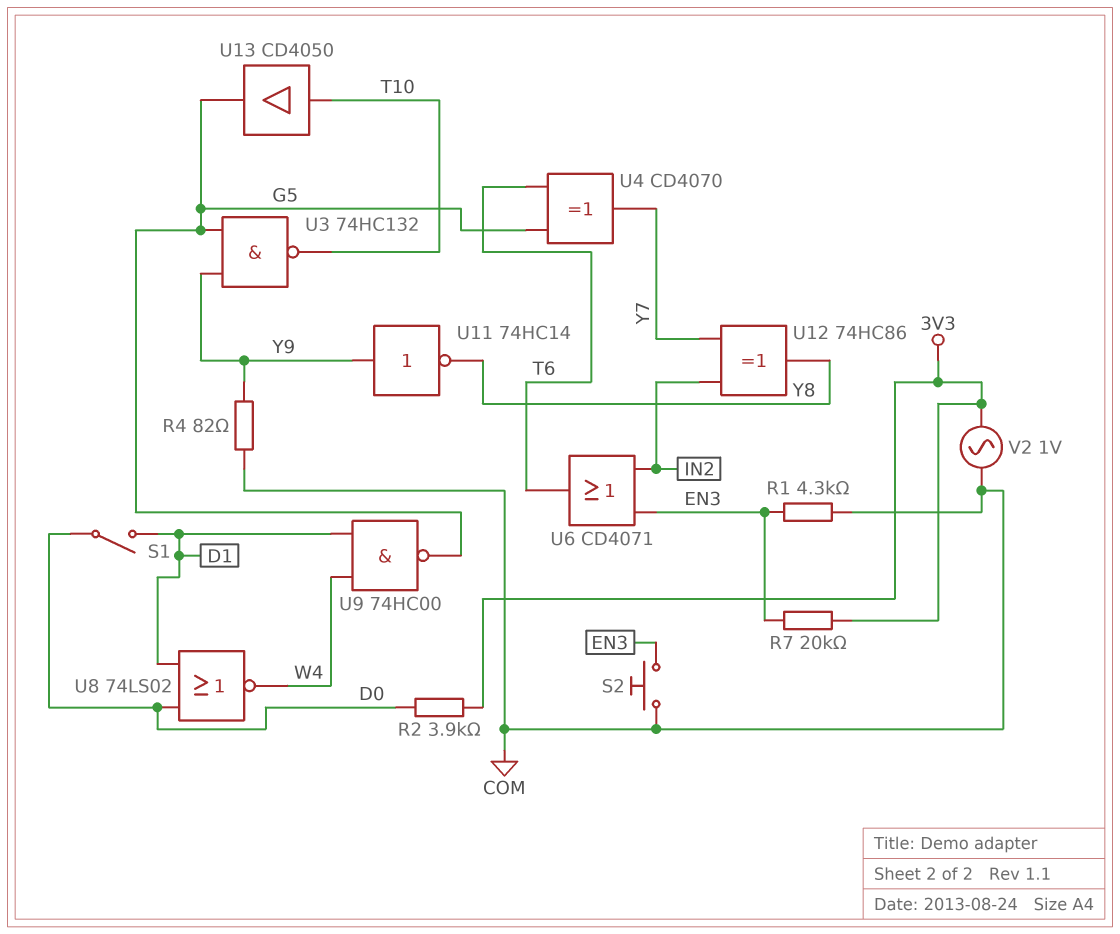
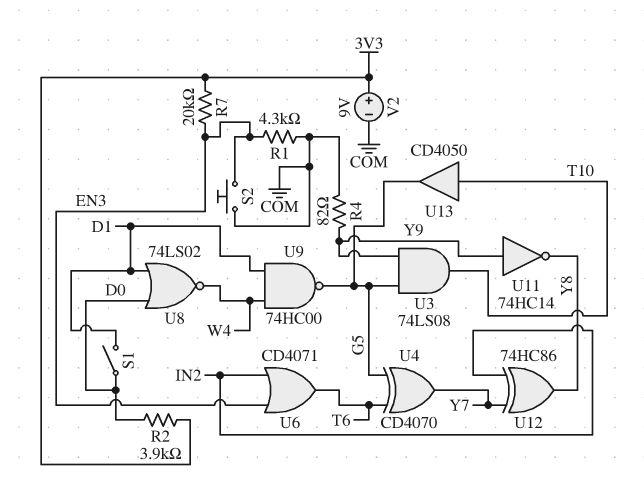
U3: NAND 74HC132 (in G5, in Y9, out T10) -> AND 74LS08 (in G5, in Y9, out T10)
V2: AC 1V (3V3, COM) -> 9V (plus 3V3, minus COM)

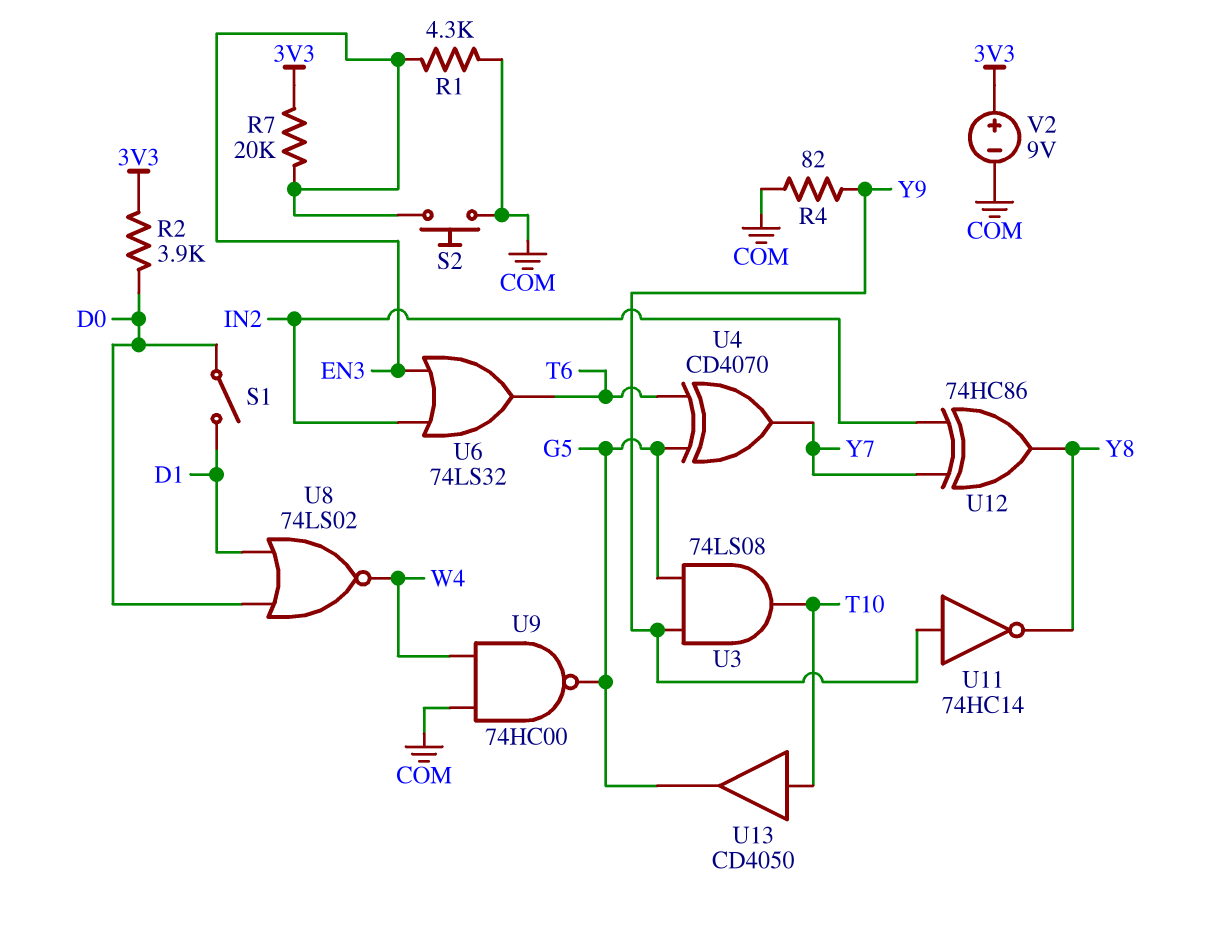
U6: OR CD4071 (in EN3, in IN2, out T6) -> OR 74LS32 (in EN3, in IN2, out T6)
U9: NAND 74HC00 (in D1, in W4, out G5) -> NAND 74HC00 (in COM, in W4, out G5)

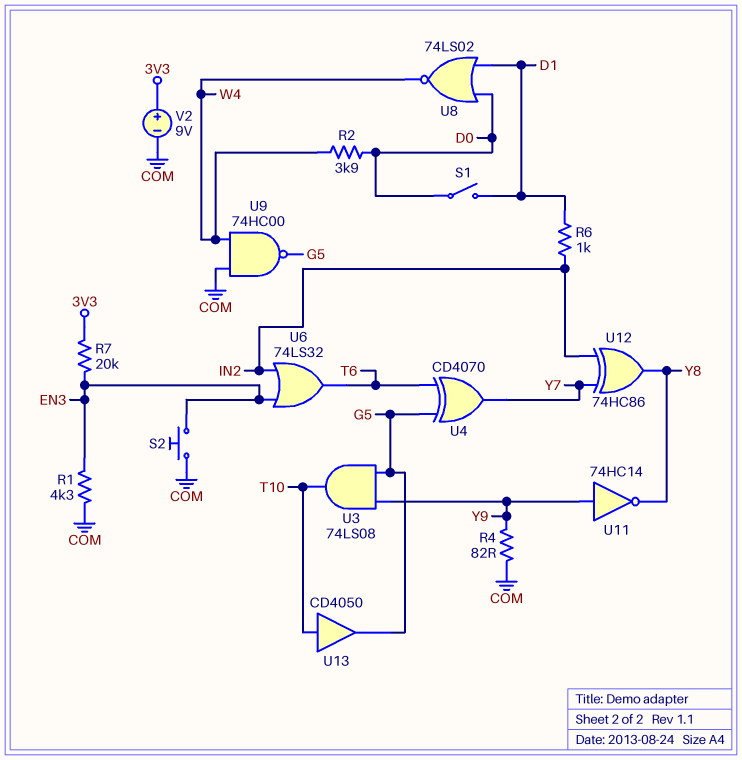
R2: 3.9k (3V3, D0) -> 3.9k (D0, W4)
R6: none -> 1k (D1, IN2)

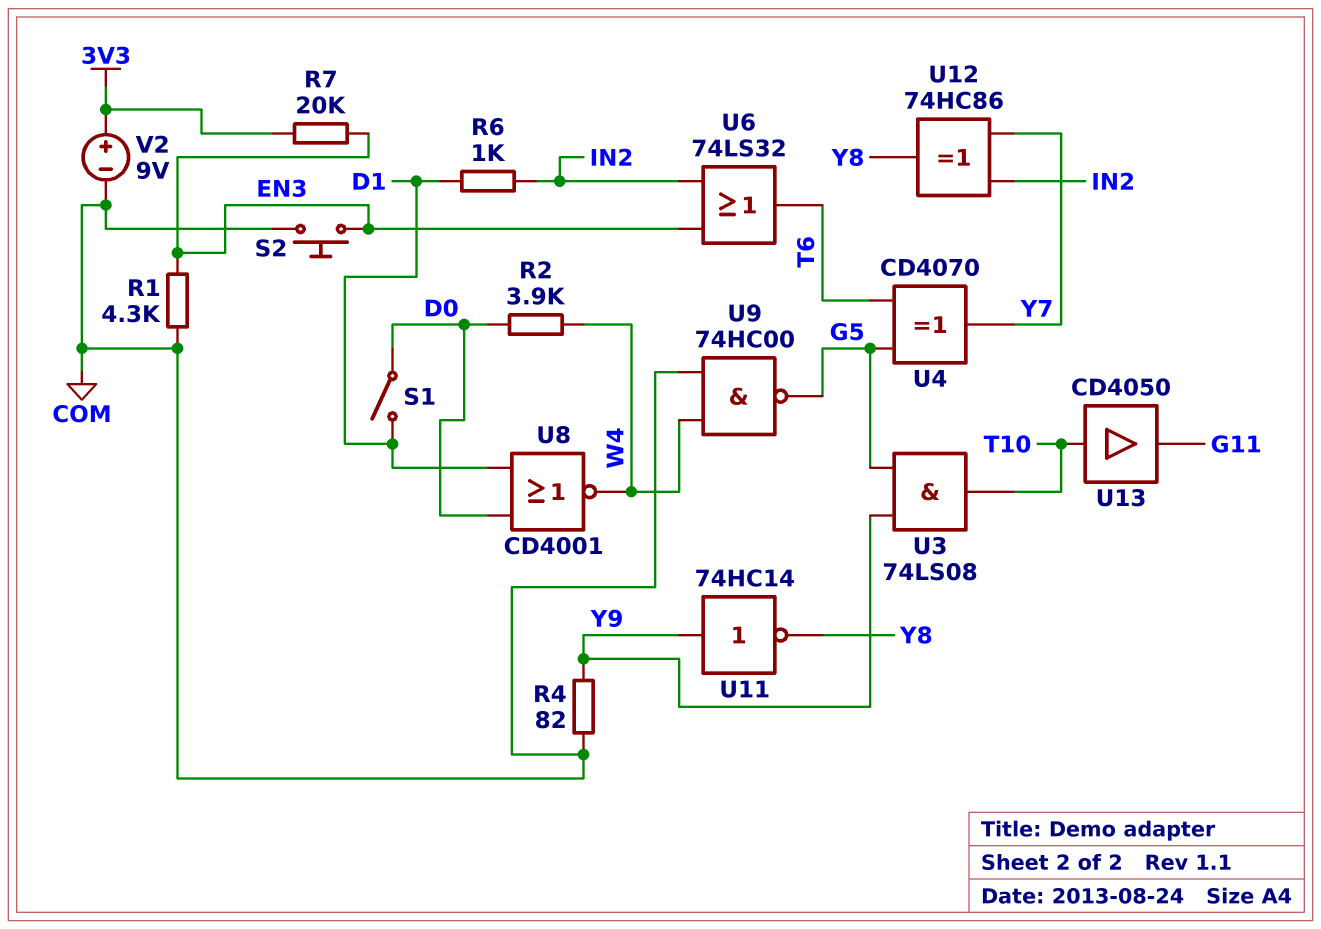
U8: NOR 74LS02 (in D0, in D1, out W4) -> NOR CD4001 (in D0, in D1, out W4)
U13: buffer CD4050 (in T10, out G5) -> buffer CD4050 (in T10, out G11)

